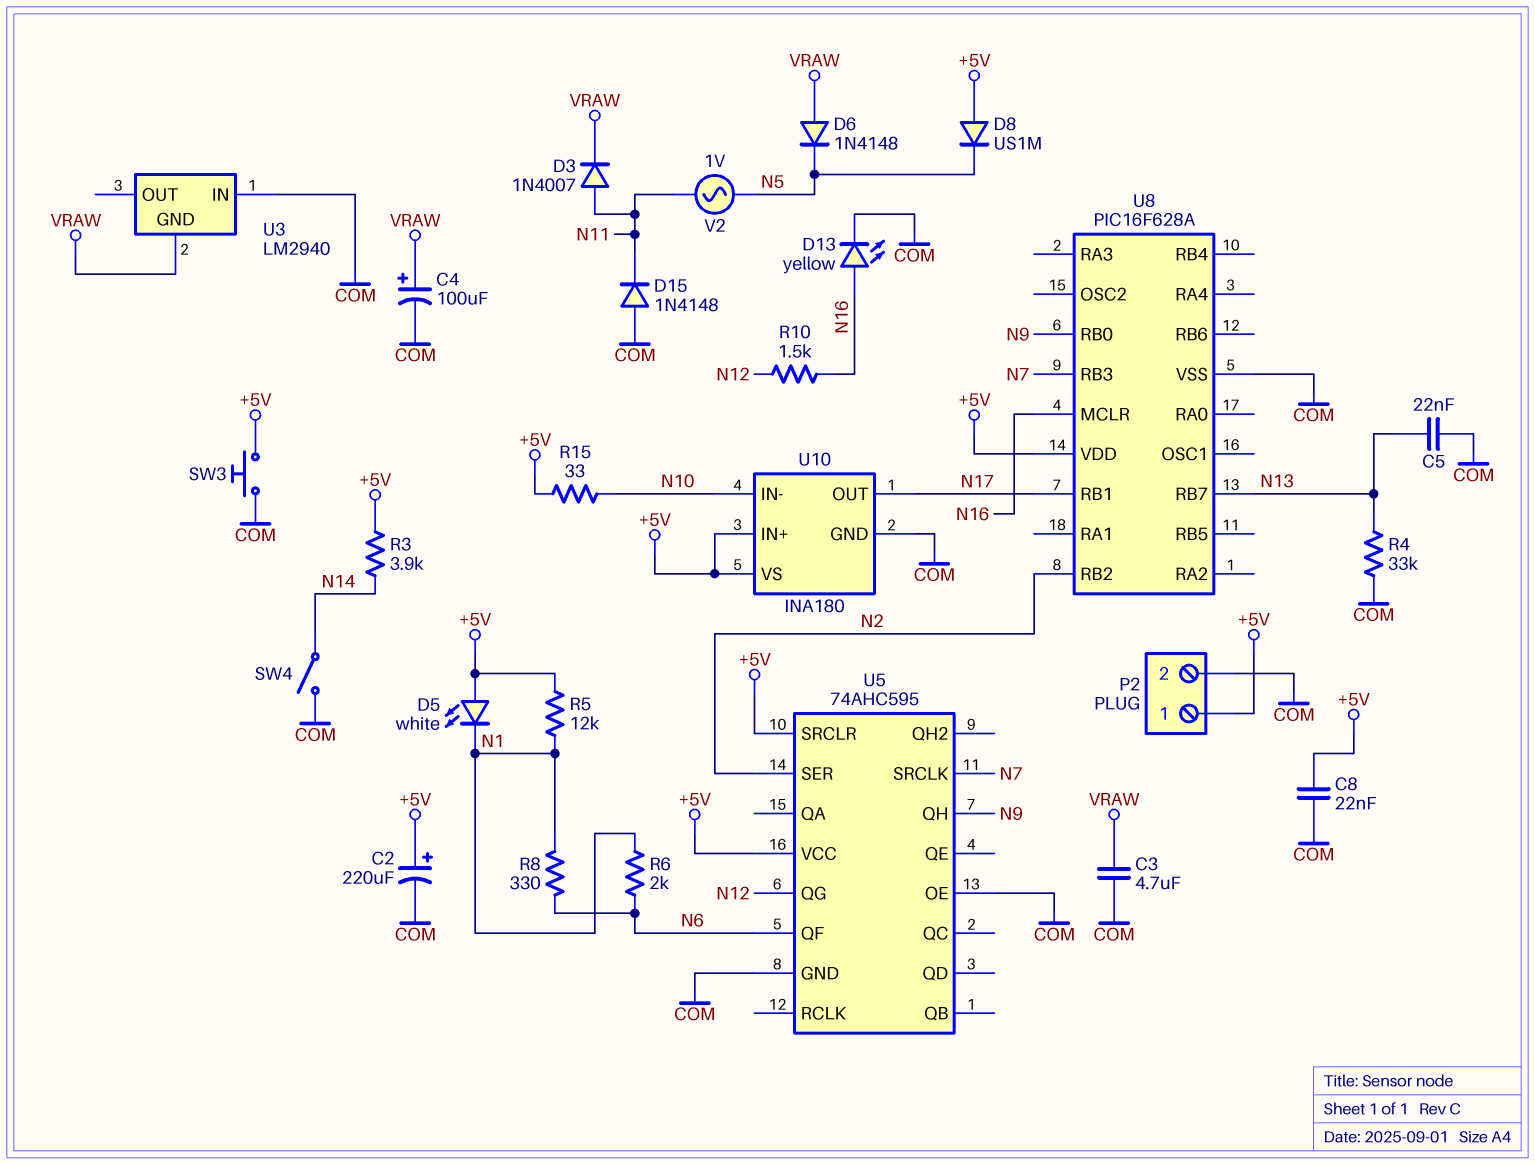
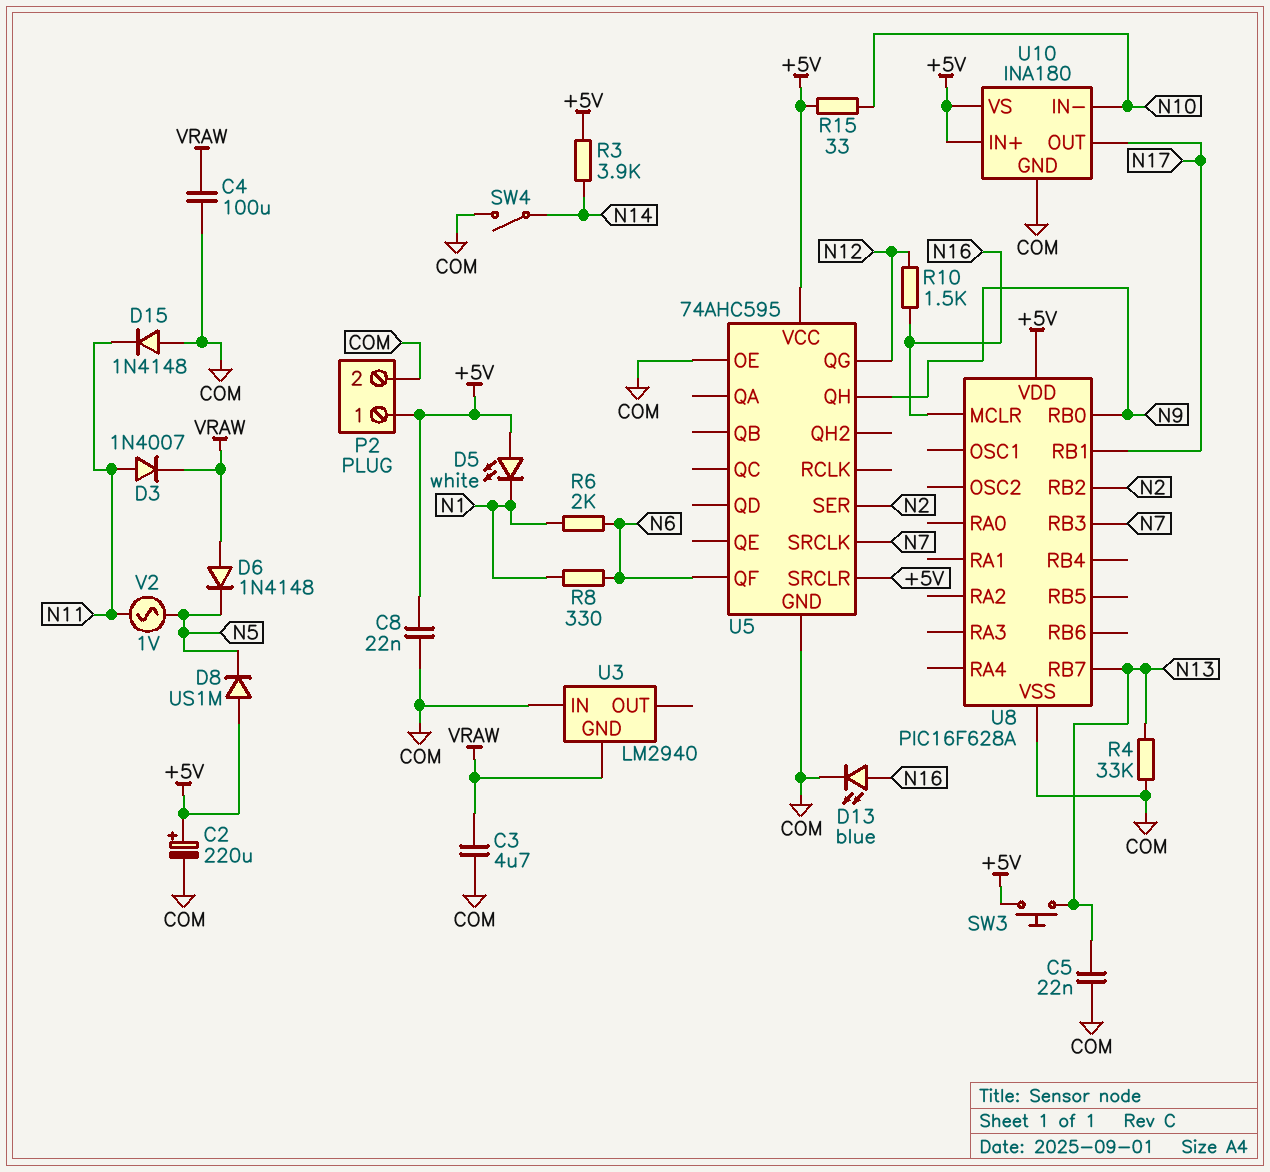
C4: 100uF (plus VRAW, minus COM) -> 100uF (COM, VRAW)
D13: LED yellow (A N16, K COM) -> LED blue (A N16, K COM)
R5: 12k (+5V, N1) -> none
SW3: button (+5V, COM) -> button (+5V, N13)

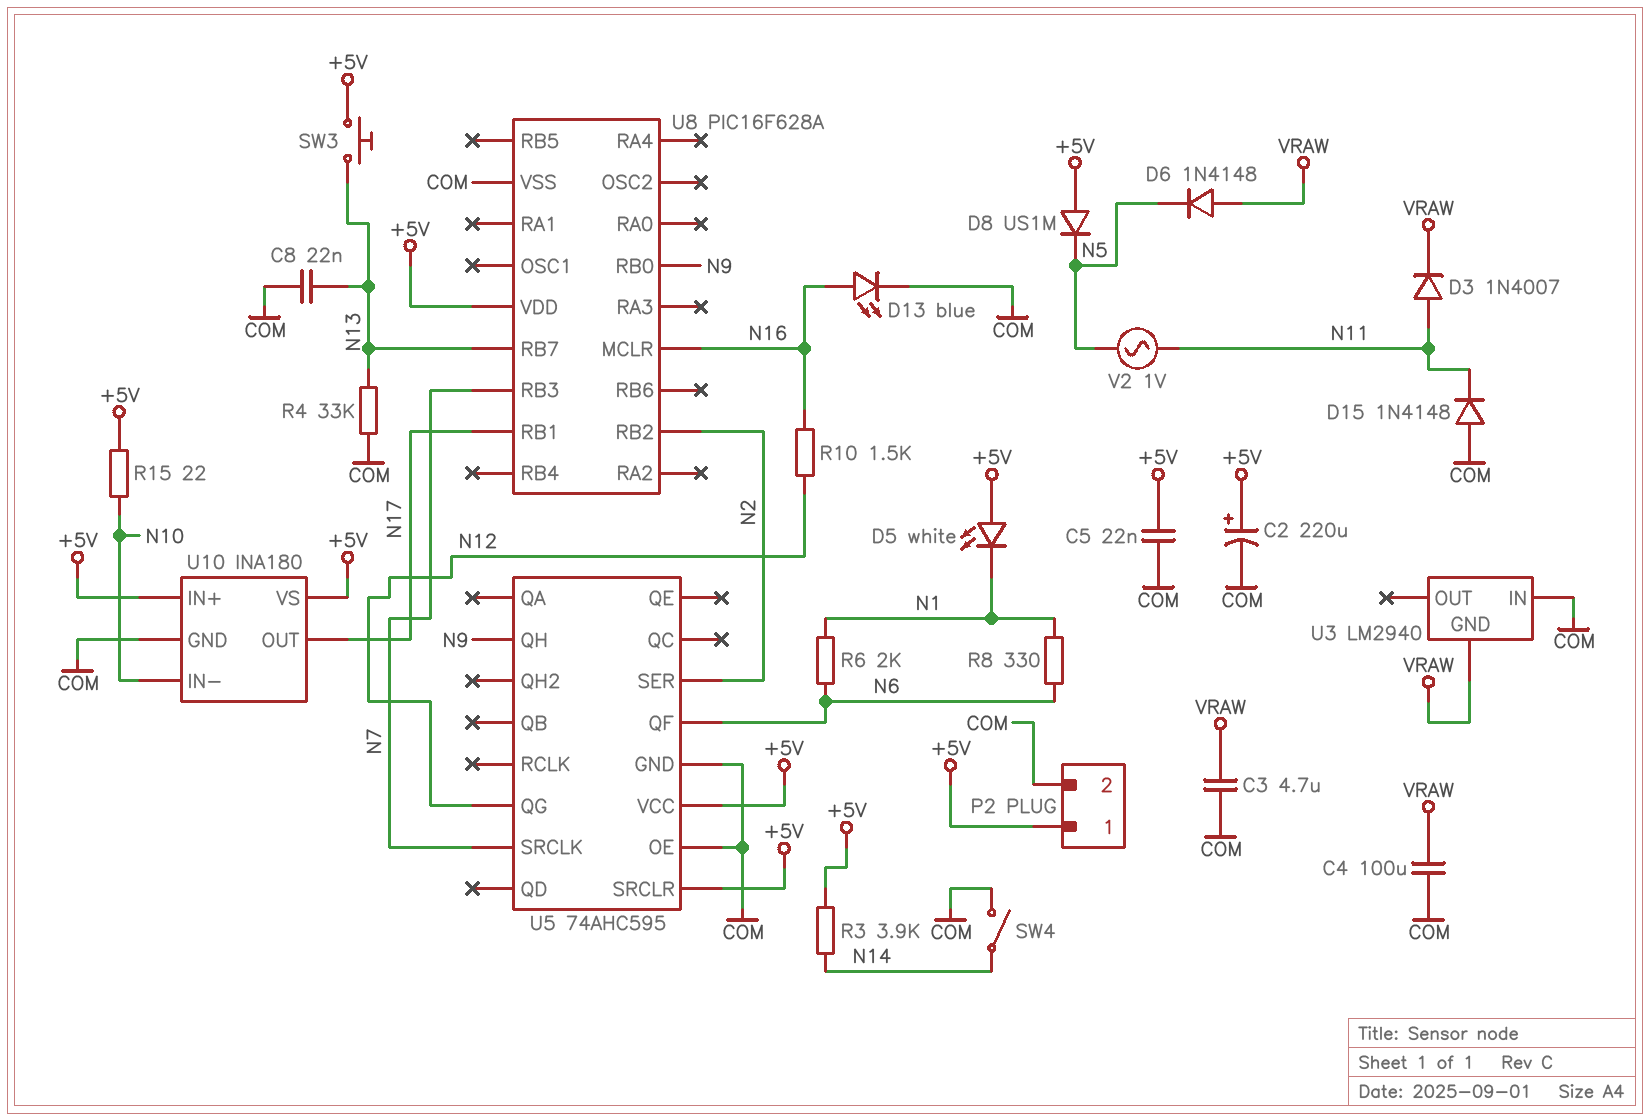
C5: 22nF (COM, N13) -> 22nF (+5V, COM)
C8: 22nF (+5V, COM) -> 22nF (COM, N13)
R15: 33 (+5V, N10) -> 22 (+5V, N10)

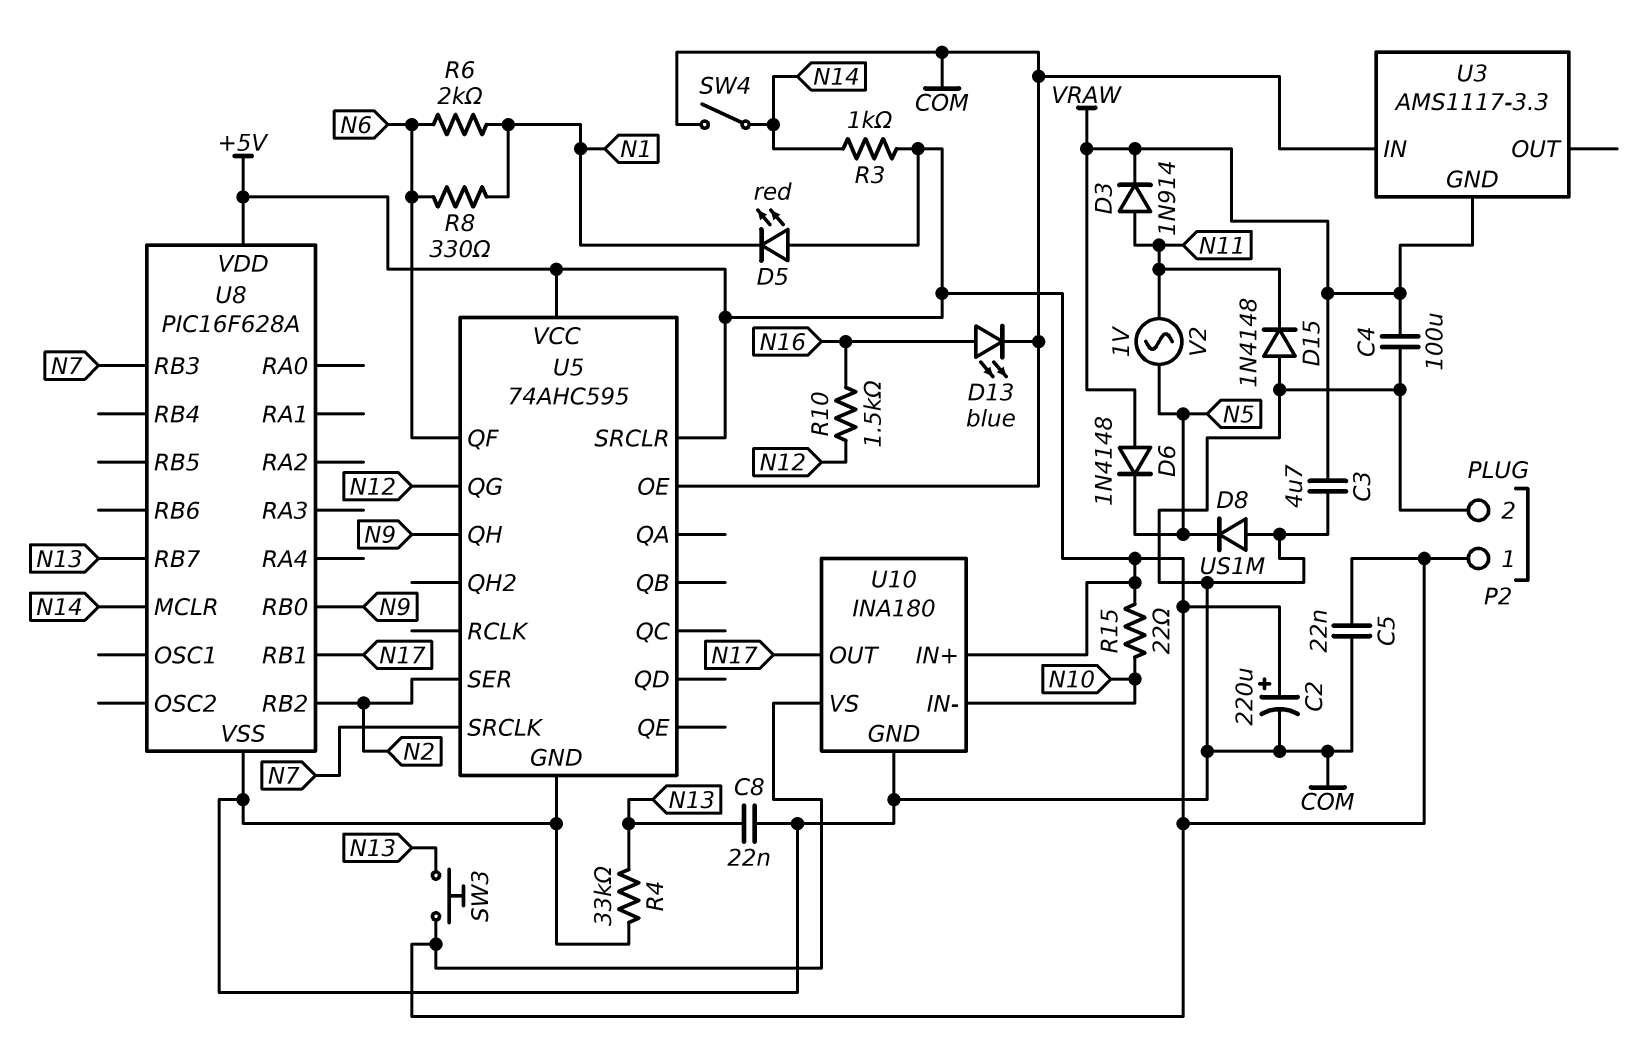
D3: diode 1N4007 (A N11, K VRAW) -> diode 1N914 (A N11, K VRAW)
D5: LED white (A +5V, K N1) -> LED red (A +5V, K N1)
D8: diode US1M (A +5V, K N5) -> diode US1M (A COM, K N5)
R3: 3.9k (+5V, N14) -> 1k (+5V, N14)
U3: LM2940 -> AMS1117-3.3
U8 pin MCLR: N16 -> N14

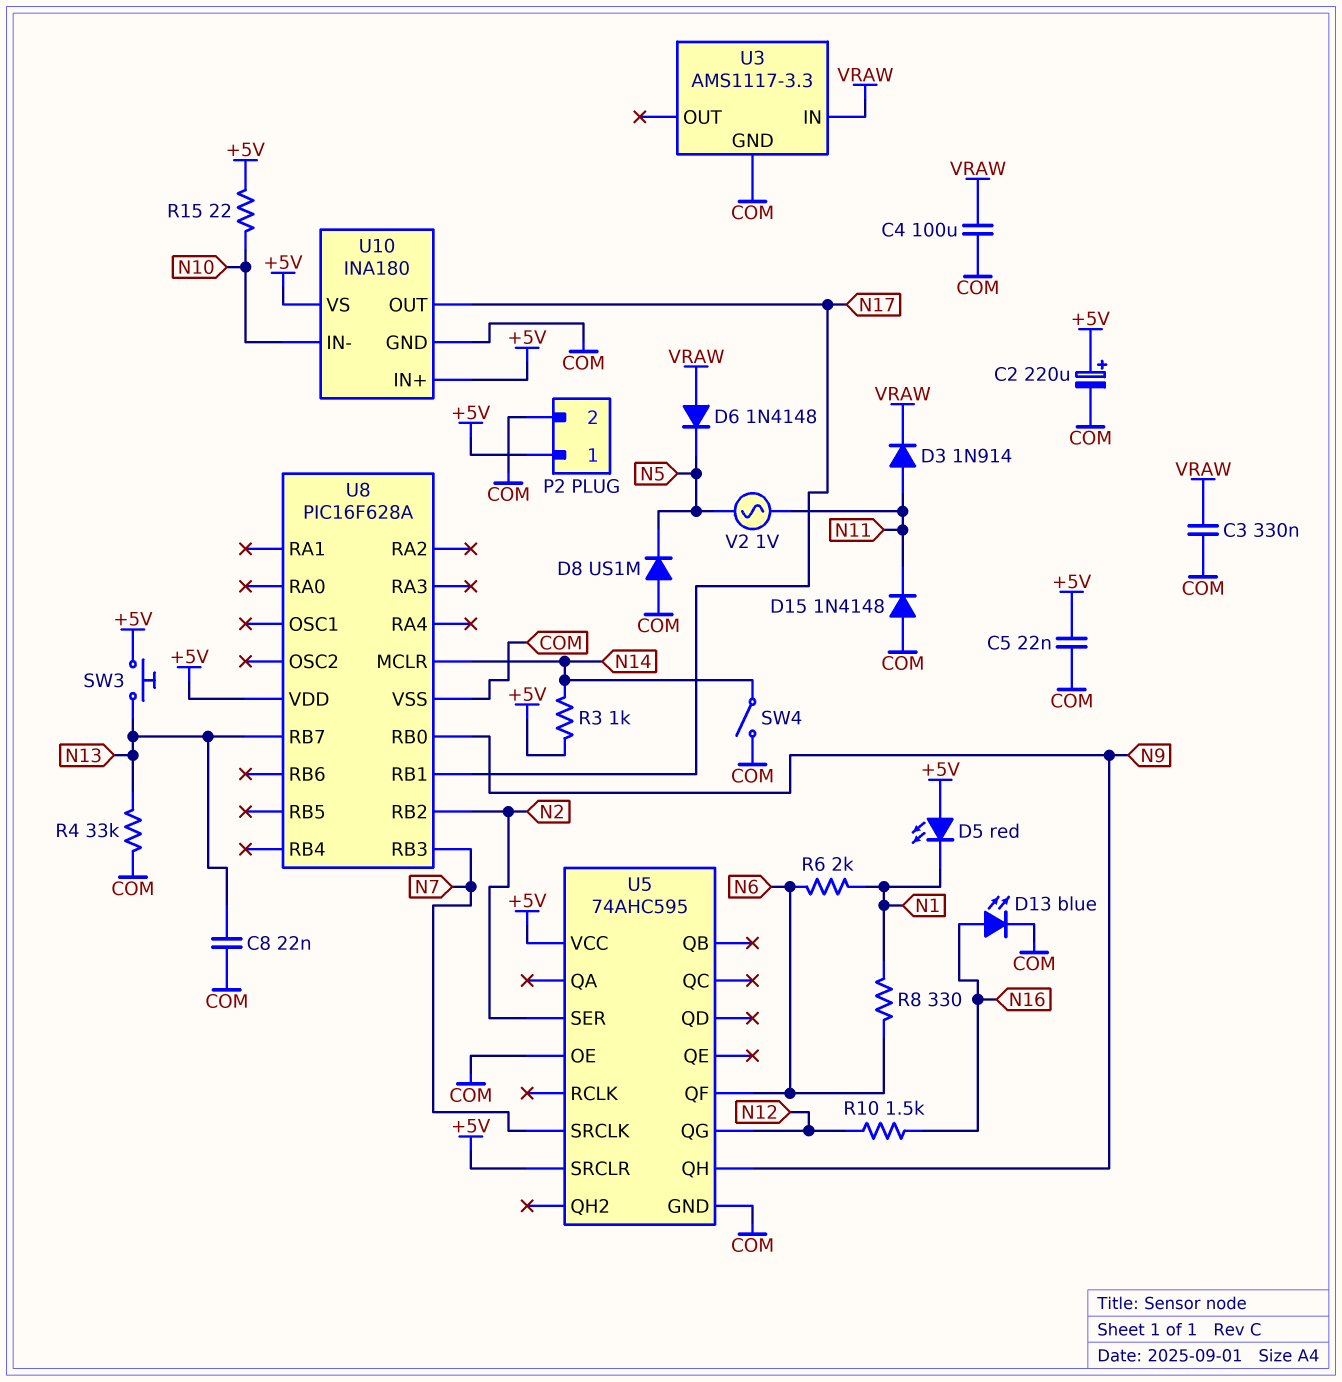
C3: 4.7uF (COM, VRAW) -> 330nF (COM, VRAW)
U3 pin GND: VRAW -> COM
U3 pin IN: COM -> VRAW

